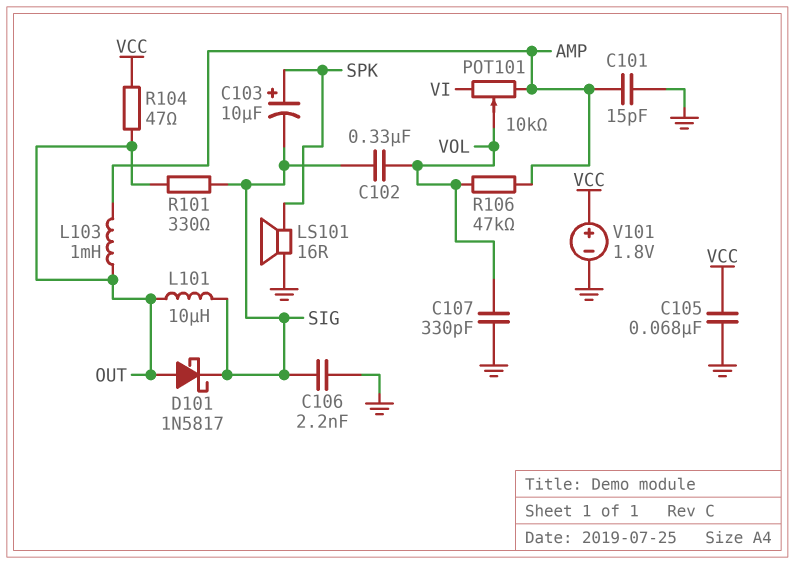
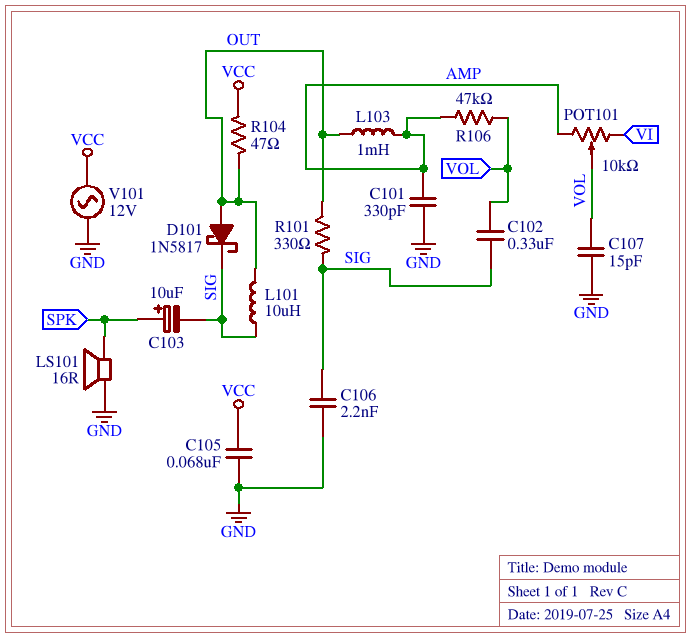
C101: 15pF (AMP, GND) -> 330pF (AMP, GND)
C107: 330pF (GND, VOL) -> 15pF (GND, VOL)
V101: 1.8V (plus VCC, minus GND) -> AC 12V (GND, VCC)

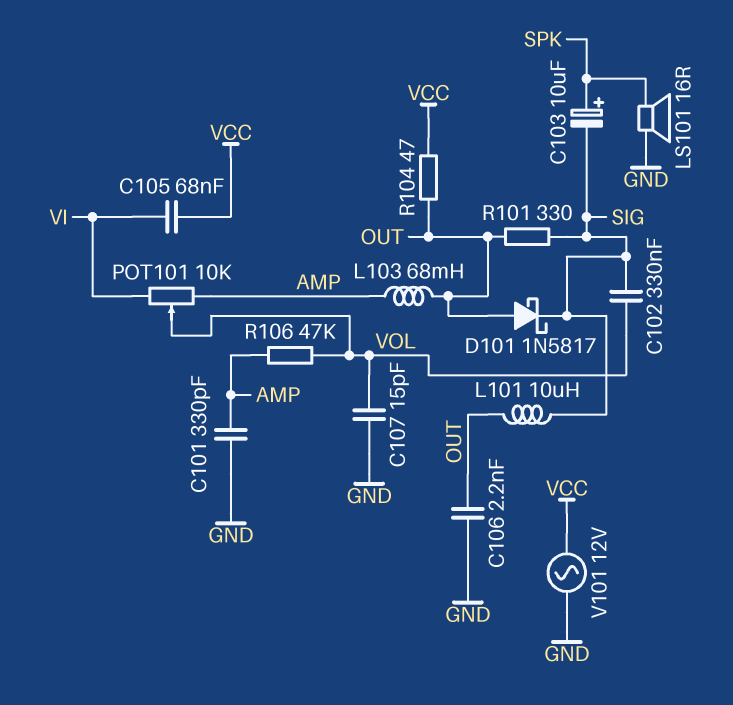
C105: 68nF (GND, VCC) -> 68nF (VCC, VI)
C106: 2.2nF (GND, SIG) -> 2.2nF (GND, OUT)
L103: 1mH (AMP, OUT) -> 68mH (AMP, OUT)

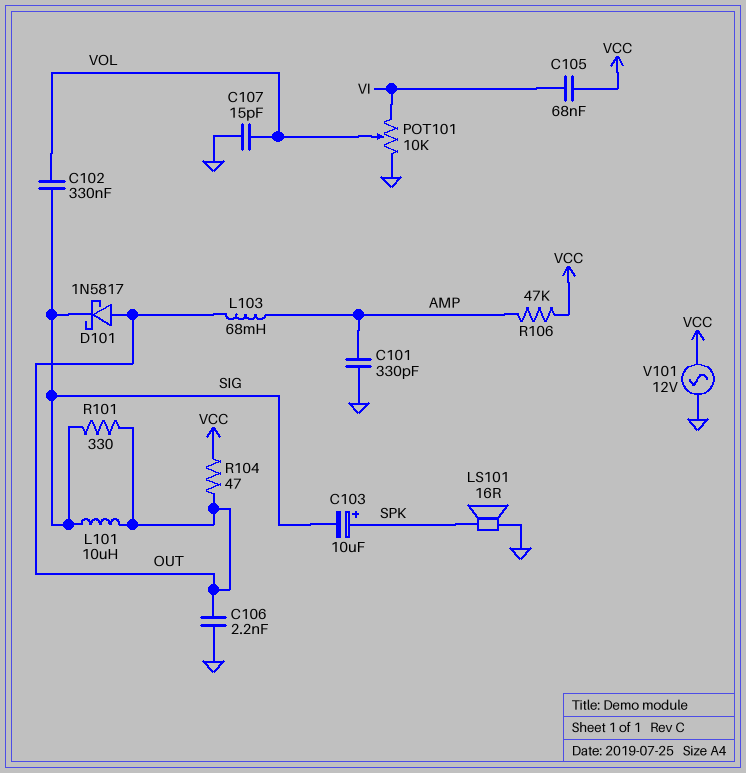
POT101: 10k (AMP, VI, wiper VOL) -> 10k (GND, VI, wiper VOL)
R106: 47k (AMP, VOL) -> 47k (AMP, VCC)

